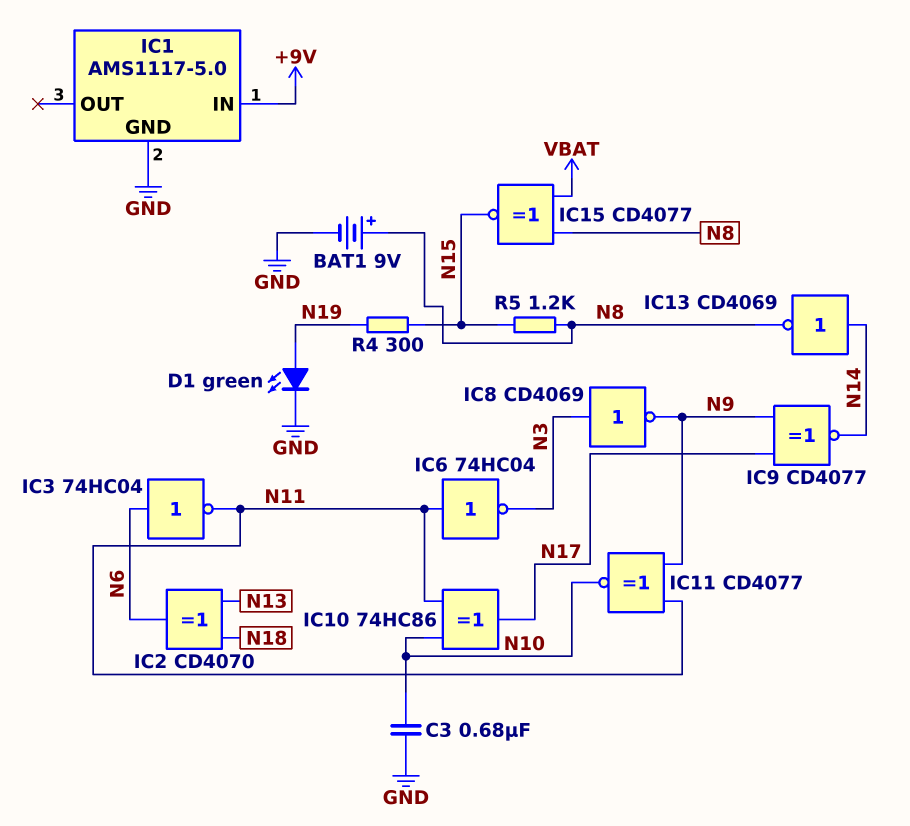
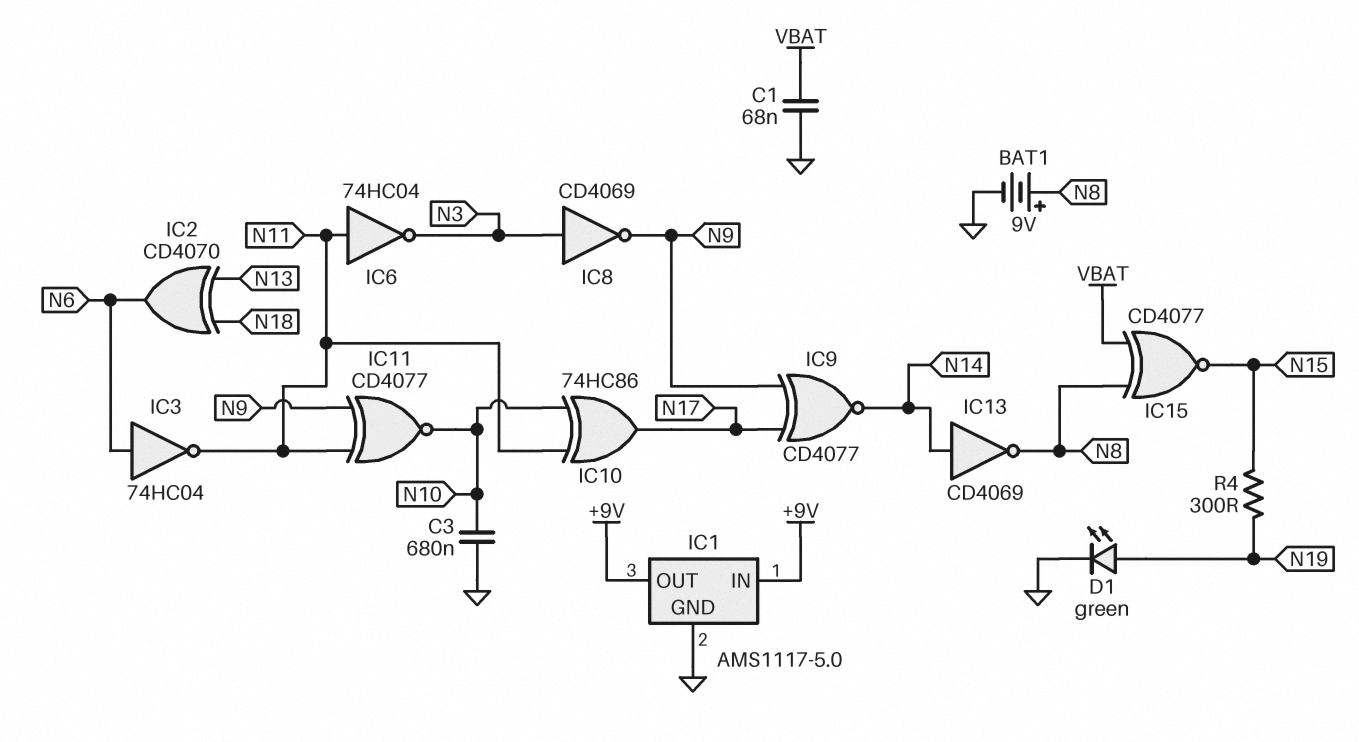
C1: none -> 68nF (GND, VBAT)
IC1 pin OUT: none -> +9V
R5: 1.2k (N8, N15) -> none

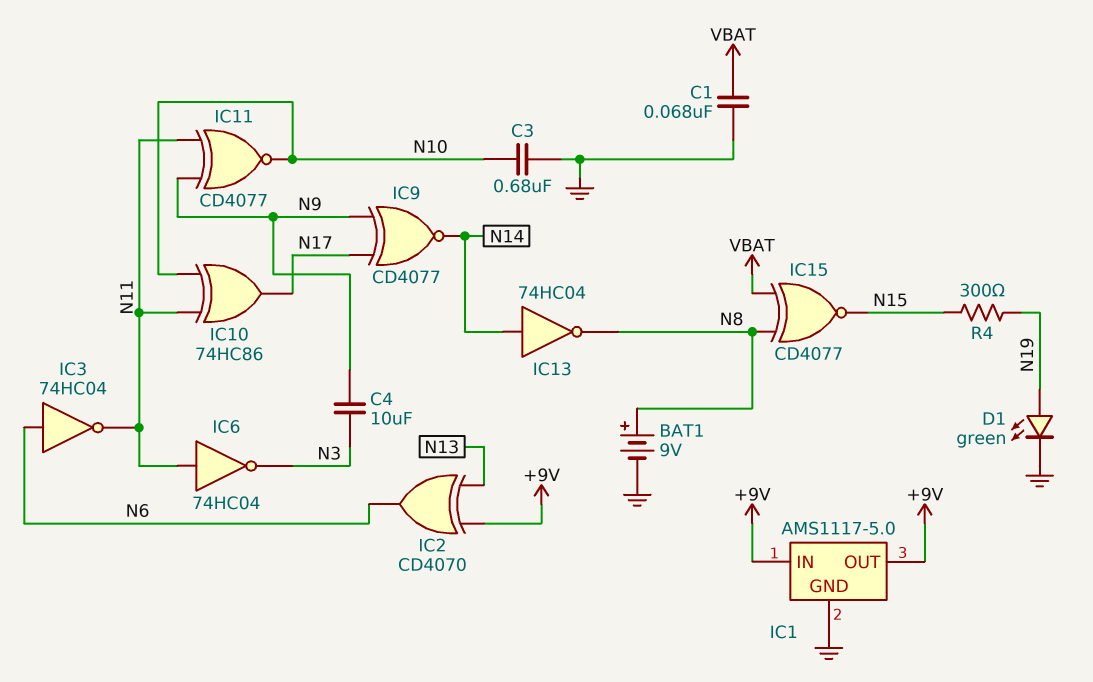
C4: none -> 10uF (N3, N9)
IC2: XOR CD4070 (in N13, in N18, out N6) -> XOR CD4070 (in +9V, in N13, out N6)
IC8: NOT CD4069 (in N3, out N9) -> none
IC13: NOT CD4069 (in N14, out N8) -> NOT 74HC04 (in N14, out N8)

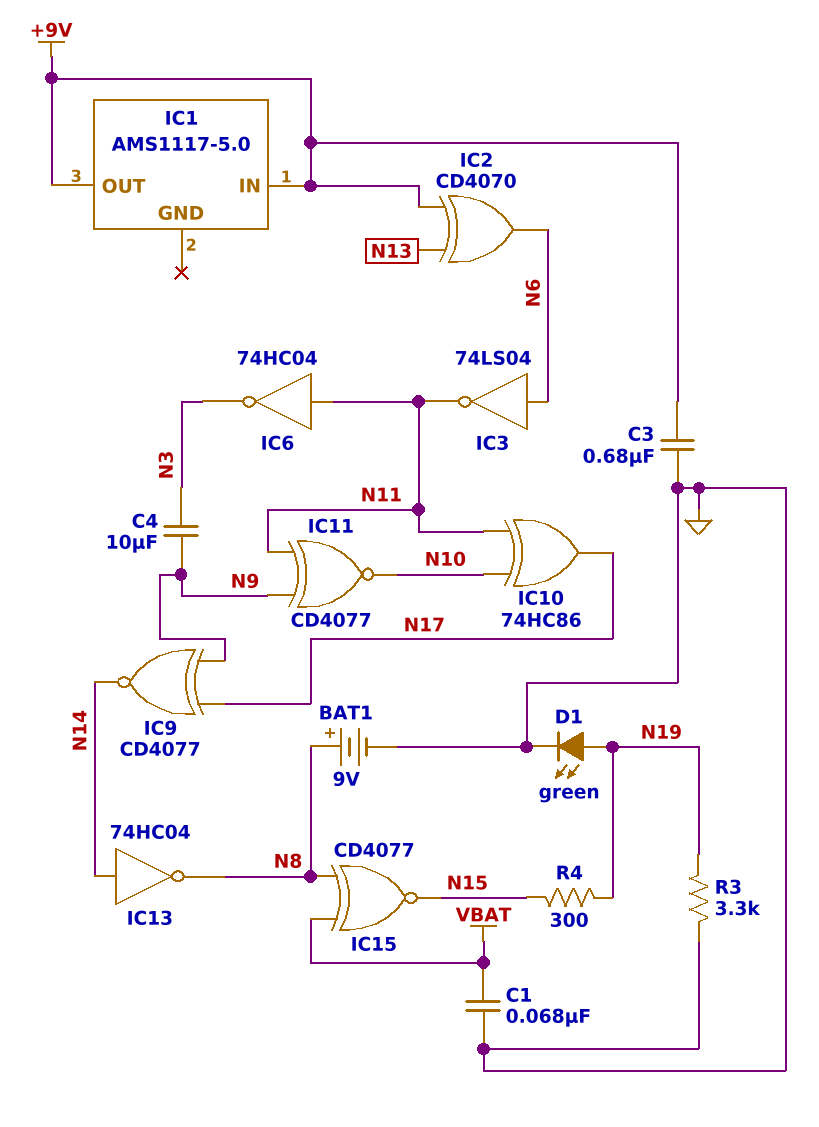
C3: 680nF (GND, N10) -> 680nF (+9V, GND)
IC1 pin GND: GND -> none
IC3: NOT 74HC04 (in N6, out N11) -> NOT 74LS04 (in N6, out N11)
R3: none -> 3.3k (GND, N19)

